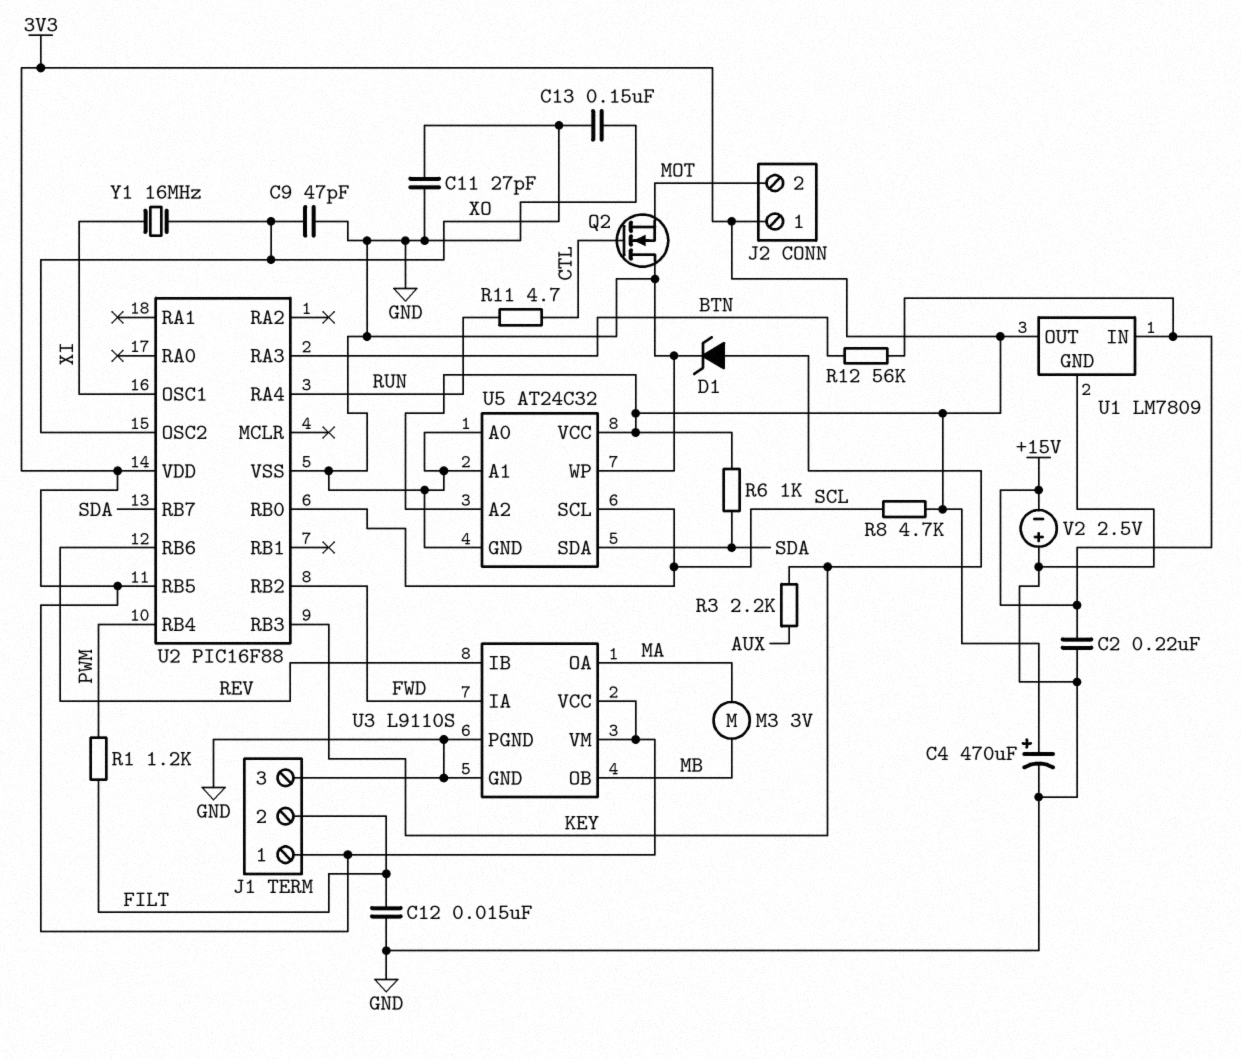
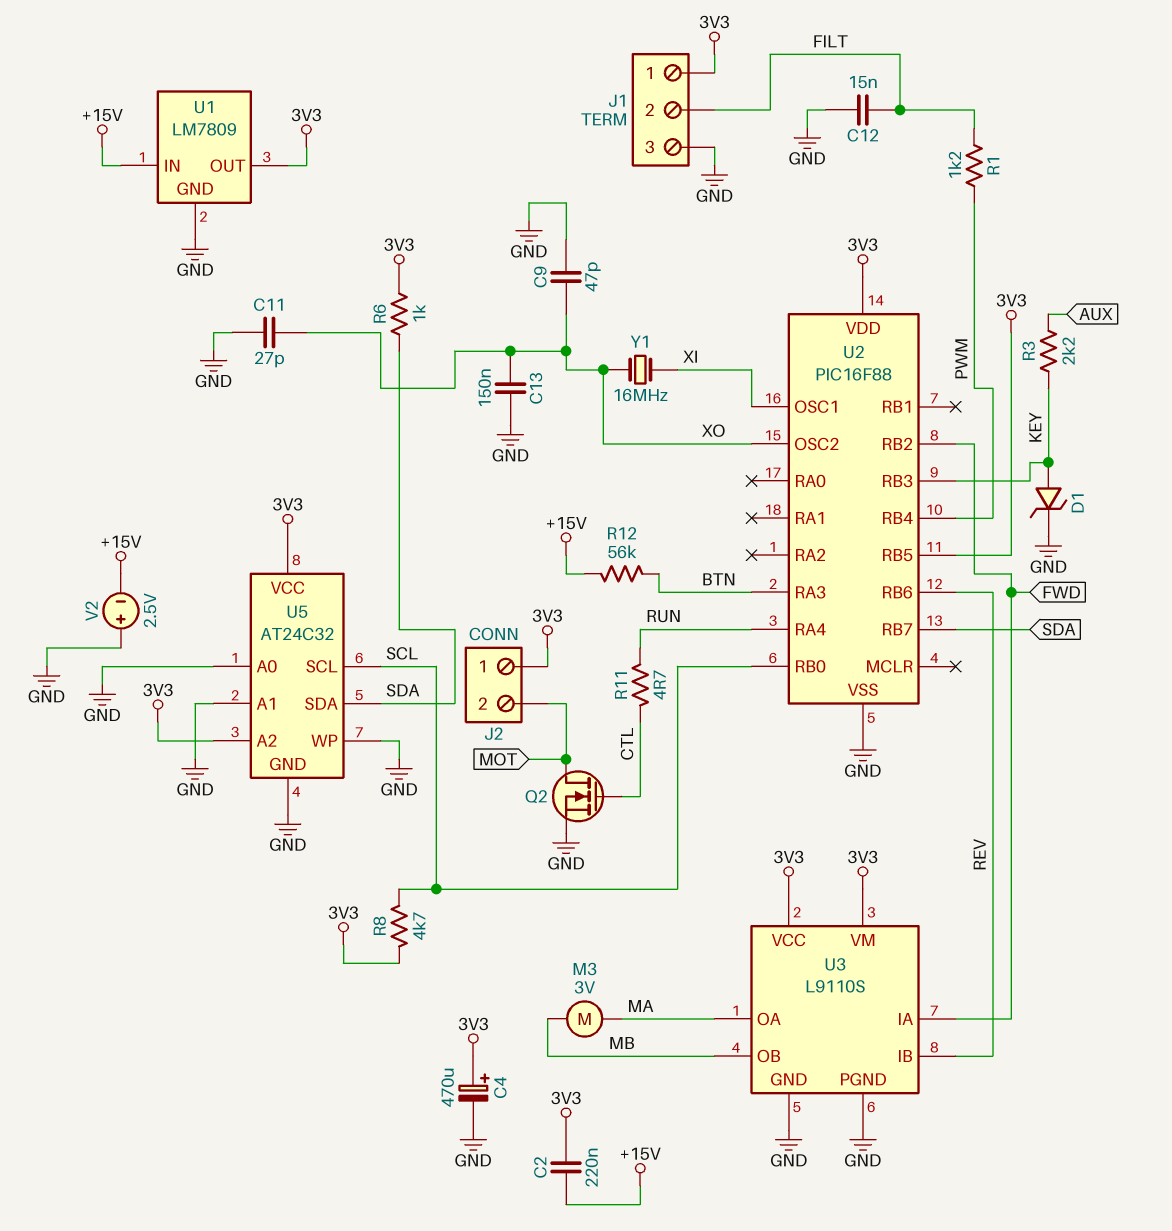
C2: 220nF (+15V, GND) -> 220nF (+15V, 3V3)
Q2: NMOS (G CTL, D GND, S MOT) -> NMOS (G CTL, D MOT, S GND)

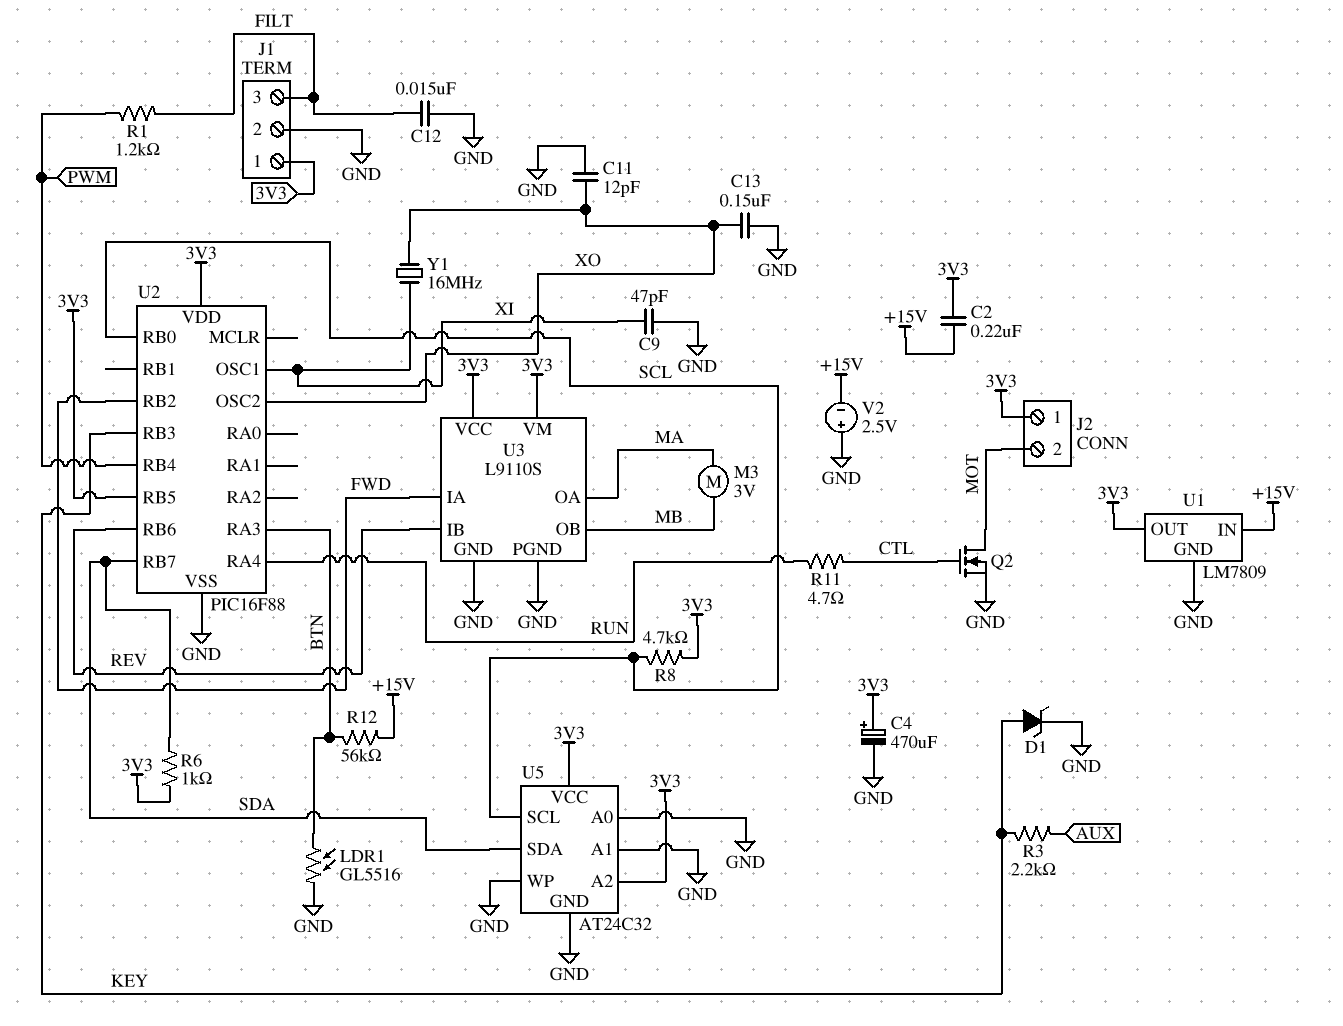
C9: 47pF (GND, XO) -> 47pF (GND, XI)
C11: 27pF (GND, XO) -> 12pF (GND, XO)
J1 pin 2: FILT -> GND
J1 pin 3: GND -> FILT
LDR1: none -> GL5516 (BTN, GND)

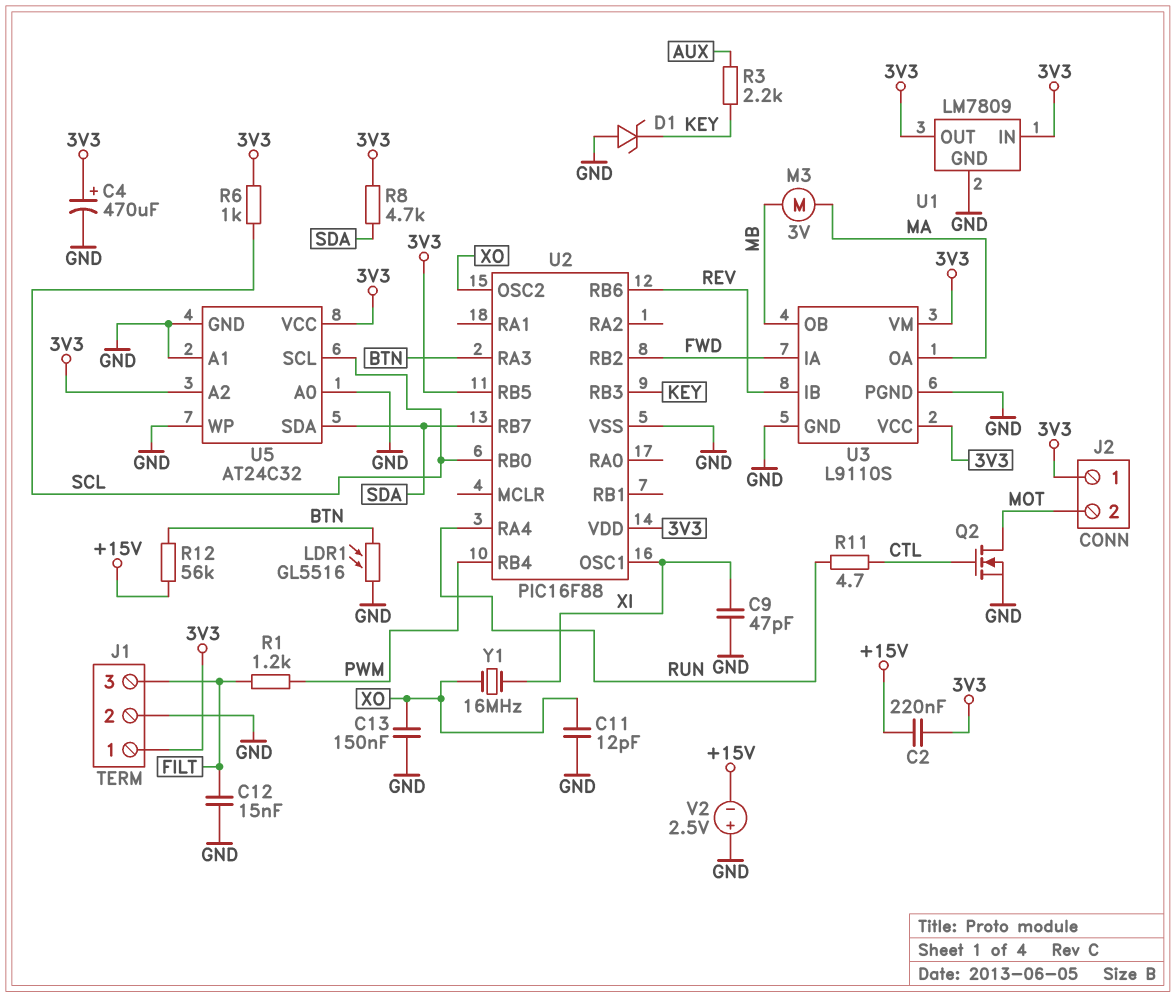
D1: zener (A KEY, K GND) -> zener (A GND, K KEY)
R6: 1k (3V3, SDA) -> 1k (3V3, SCL)
R8: 4.7k (3V3, SCL) -> 4.7k (3V3, SDA)
U1 pin IN: +15V -> 3V3

